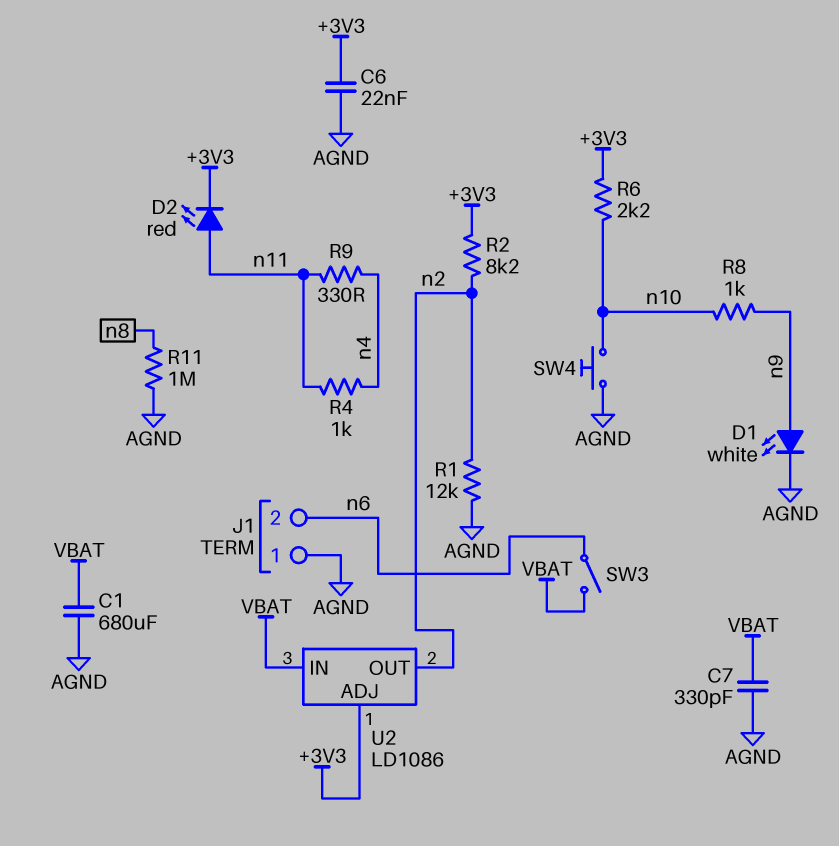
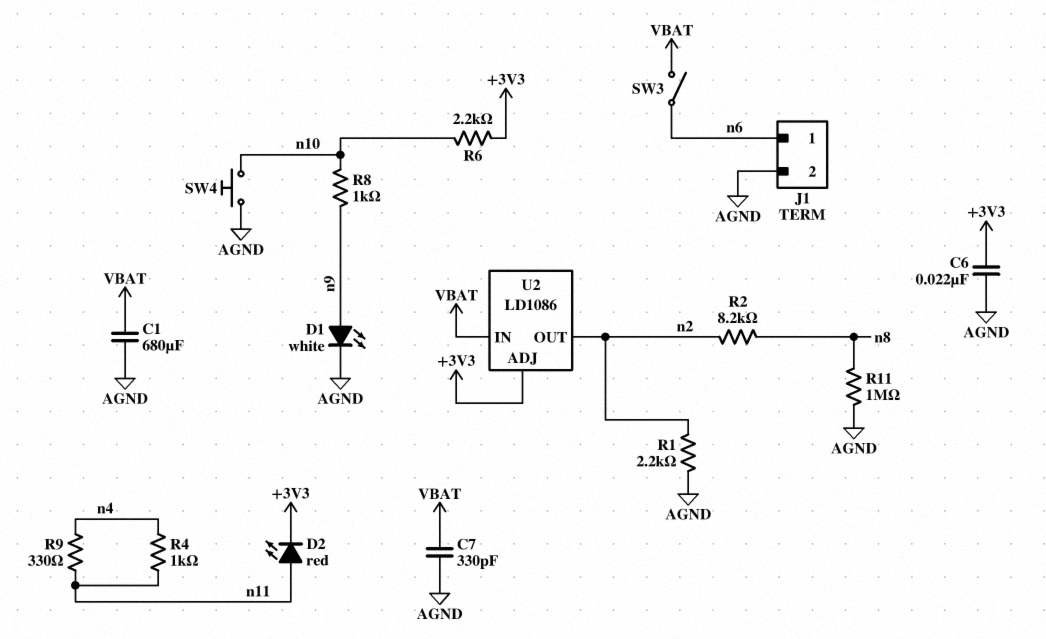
J1 pin 1: AGND -> n6
J1 pin 2: n6 -> AGND
R1: 12k (AGND, n2) -> 2.2k (AGND, n2)
R2: 8.2k (+3V3, n2) -> 8.2k (n2, n8)

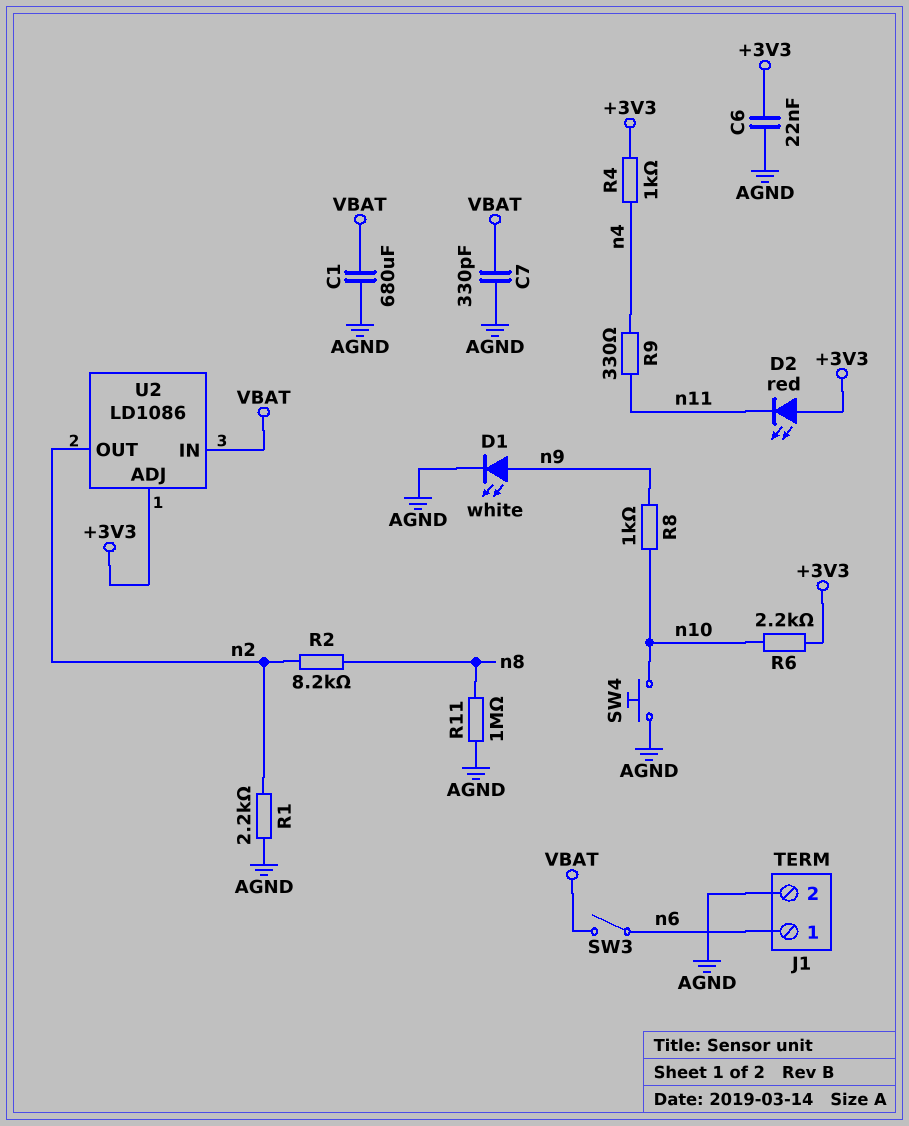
D2: LED red (A n11, K +3V3) -> LED red (A +3V3, K n11)
R4: 1k (n4, n11) -> 1k (+3V3, n4)

